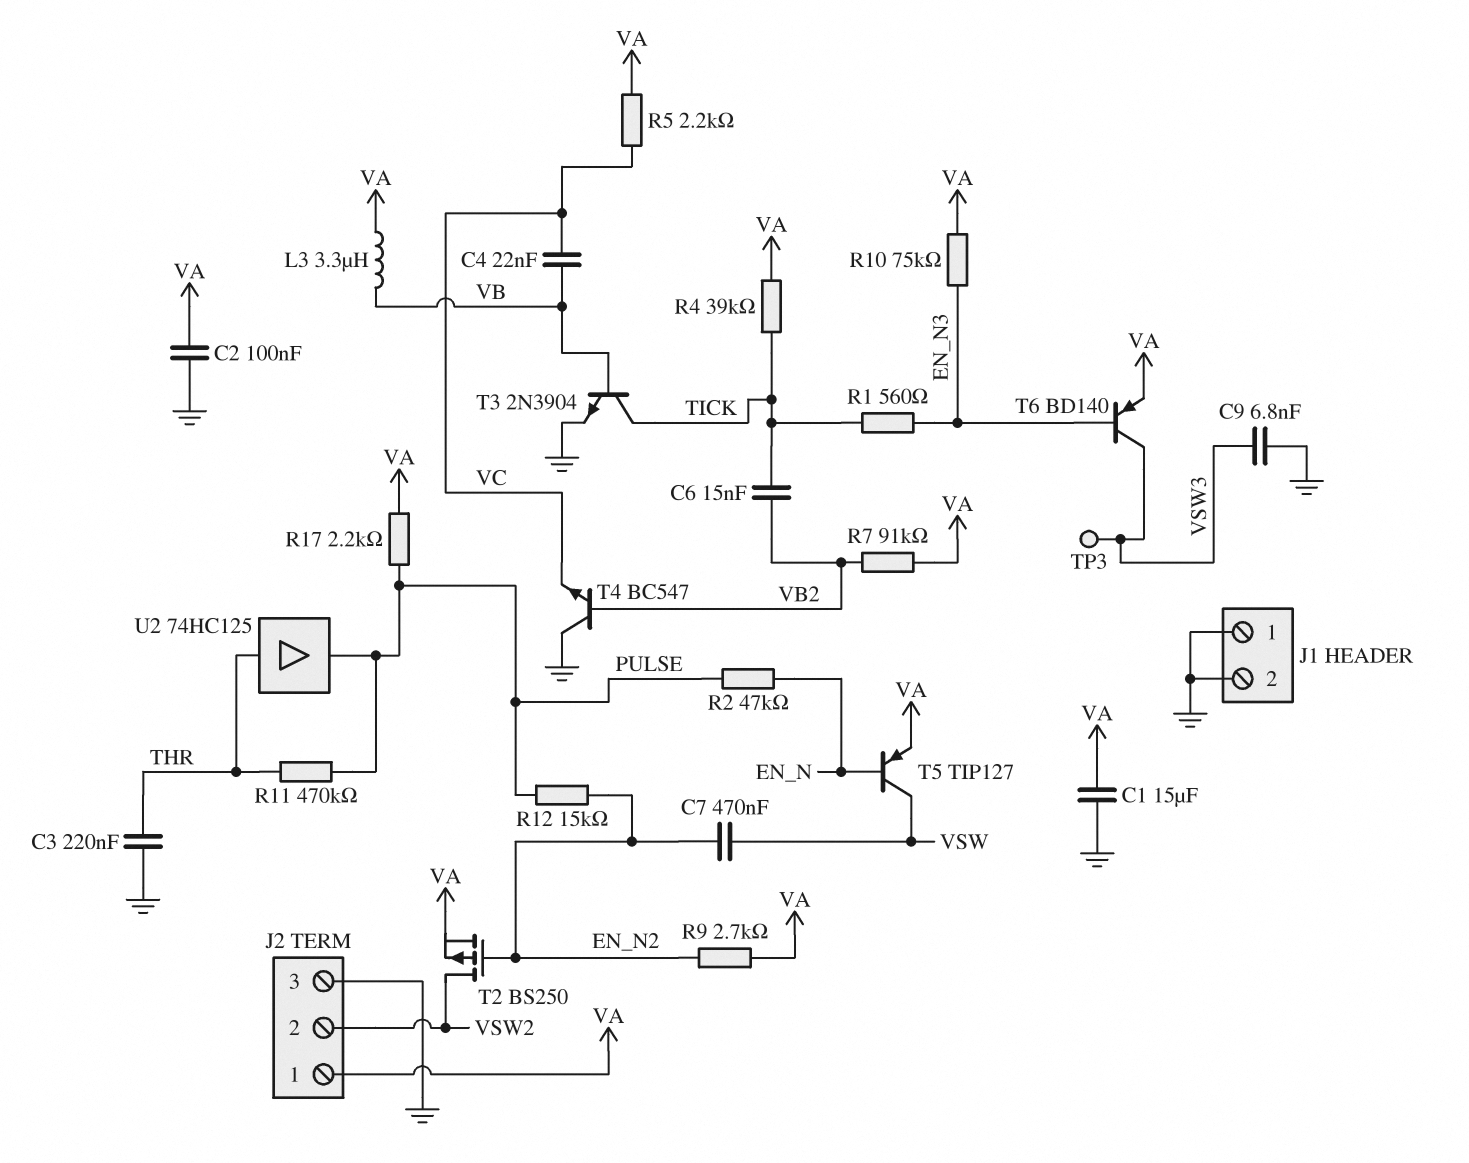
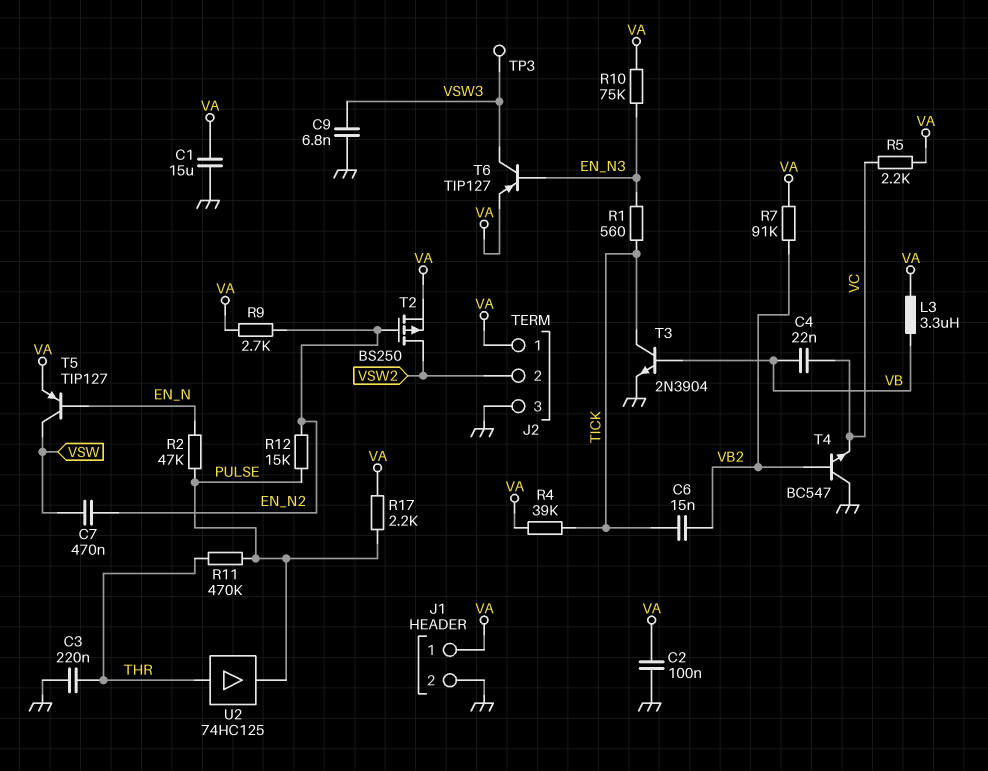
J1 pin 1: GND -> VA
T6: PNP BD140 (B EN_N3, C VSW3, E VA) -> PNP TIP127 (B EN_N3, C VSW3, E VA)

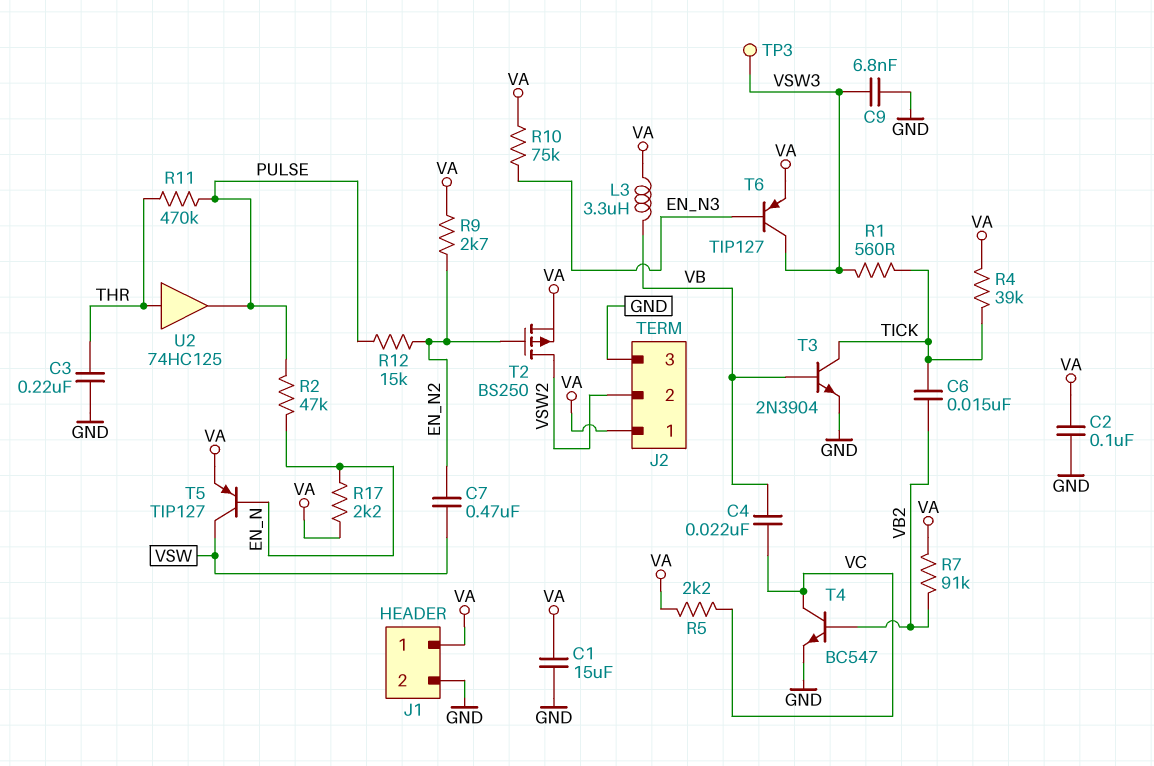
R1: 560 (EN_N3, TICK) -> 560 (TICK, VSW3)
R17: 2.2k (PULSE, VA) -> 2.2k (EN_N, VA)
T4: NPN BC547 (B VB2, C GND, E VC) -> NPN BC547 (B VB2, C VC, E GND)

